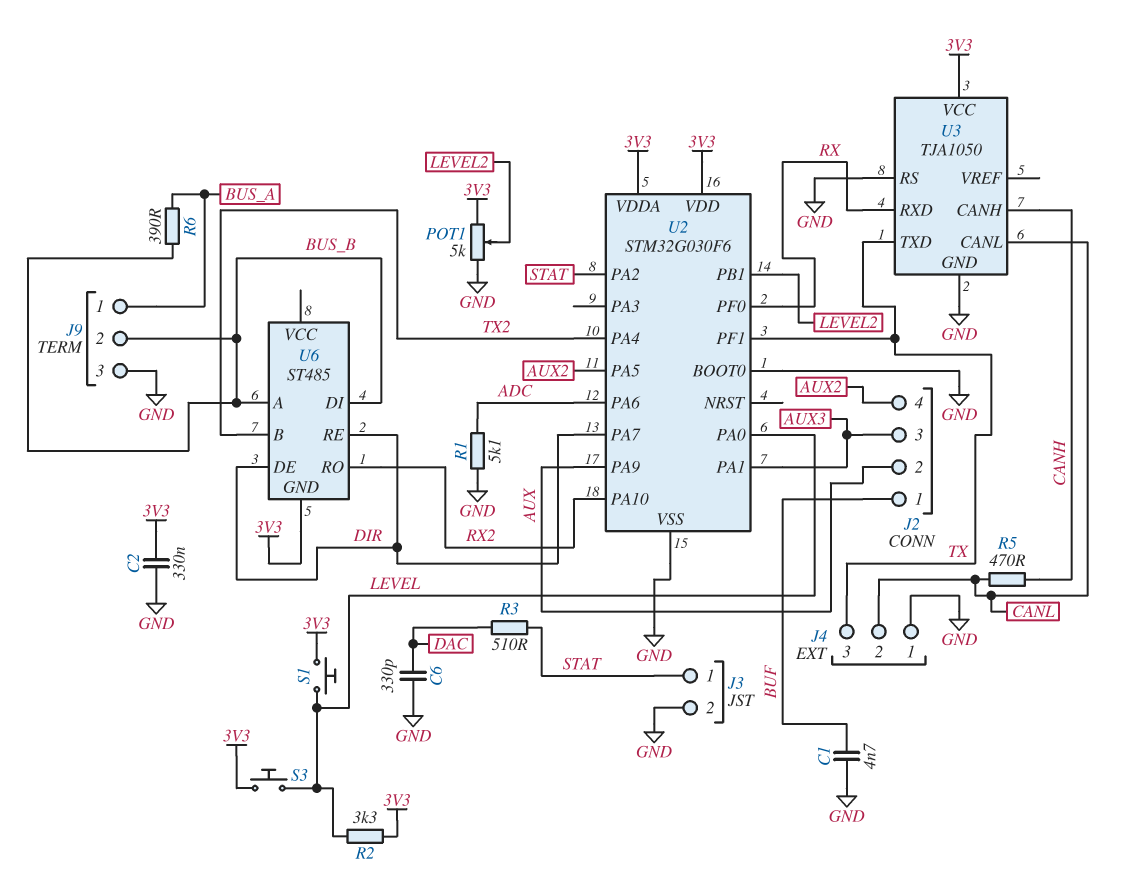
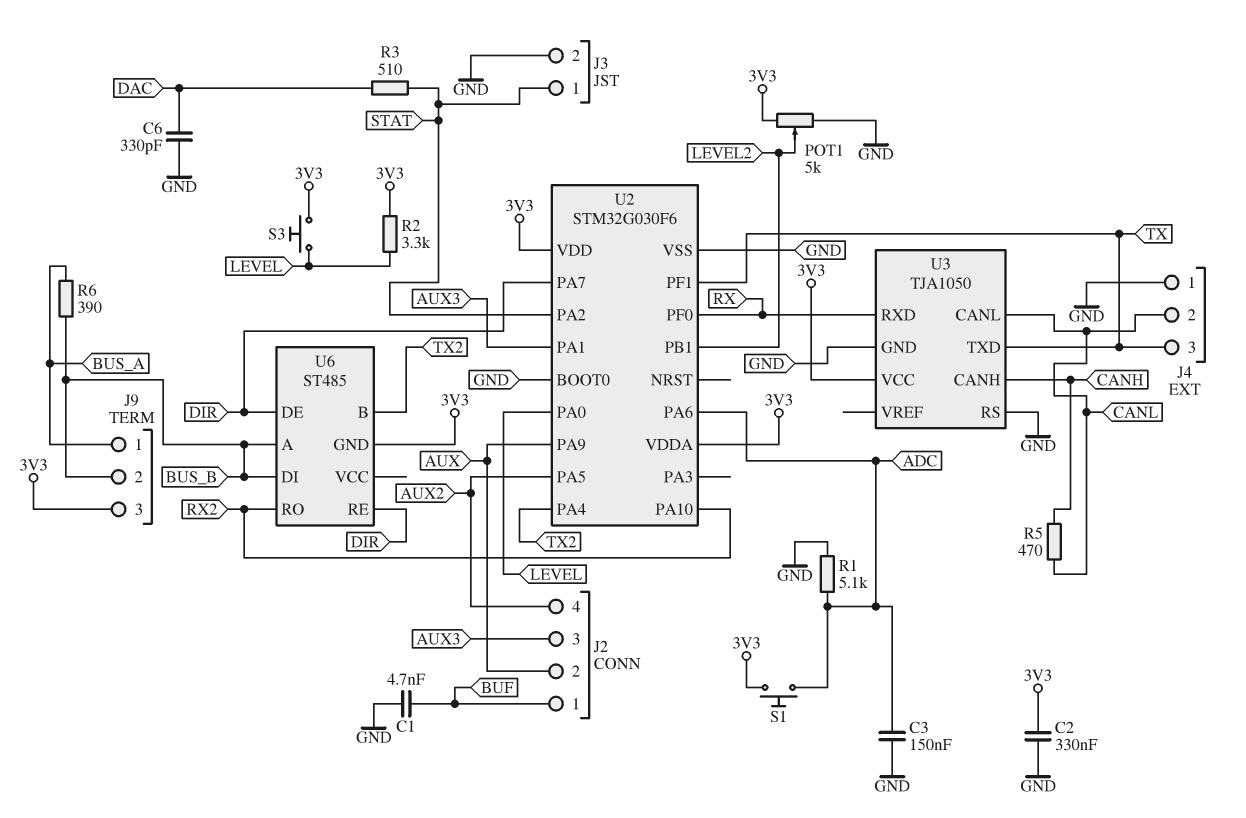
C3: none -> 150nF (ADC, GND)
J9 pin 3: GND -> 3V3
S1: button (3V3, LEVEL) -> button (3V3, ADC)

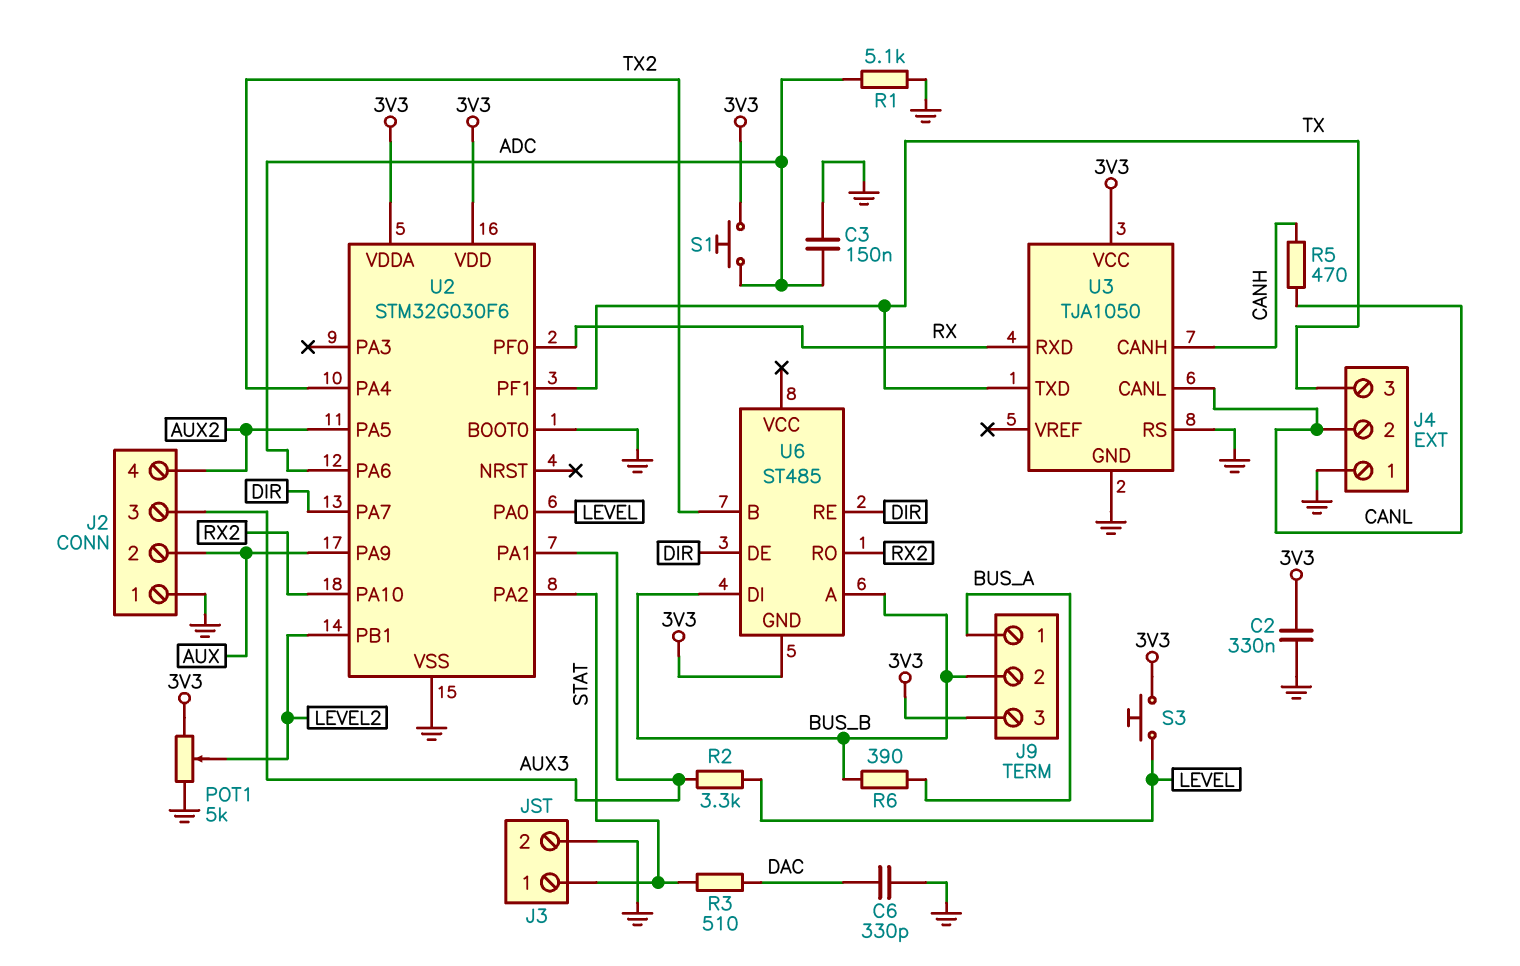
C1: 4.7nF (BUF, GND) -> none
J2 pin 1: BUF -> GND
R2: 3.3k (3V3, LEVEL) -> 3.3k (AUX3, LEVEL)

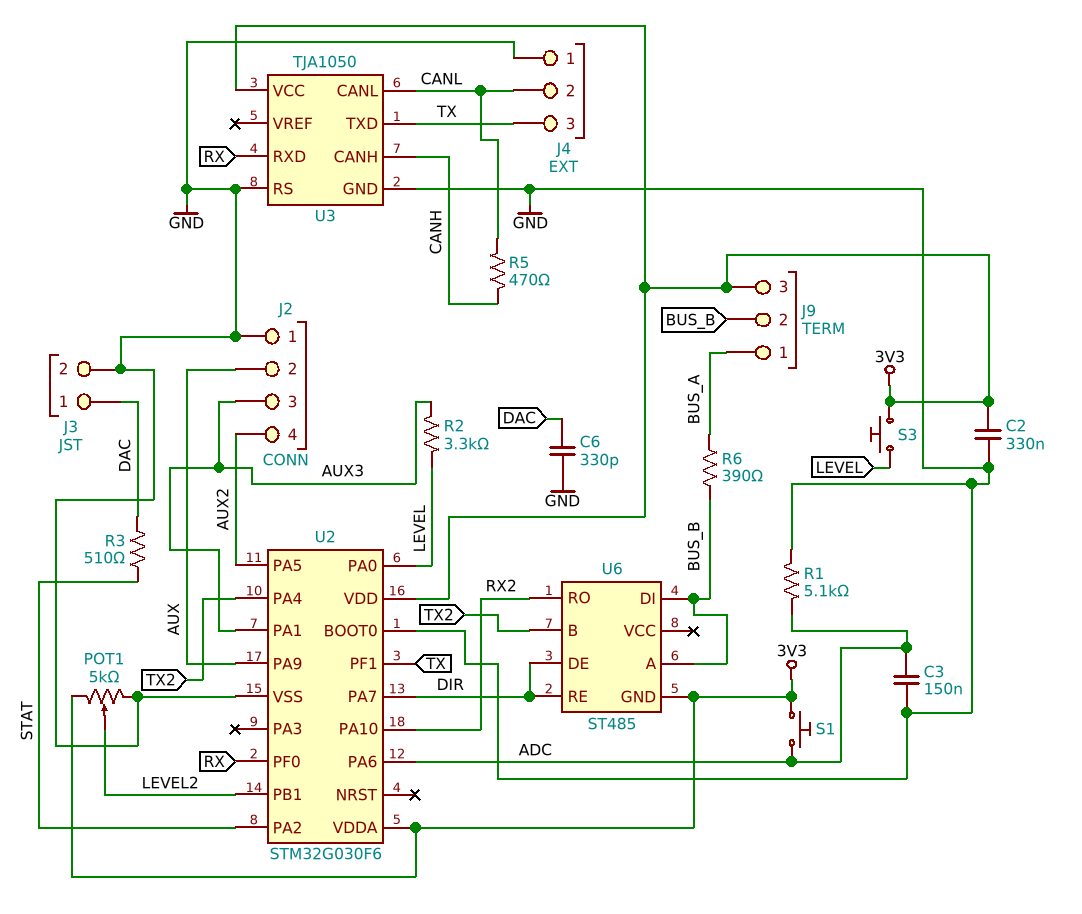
J3 pin 1: STAT -> DAC

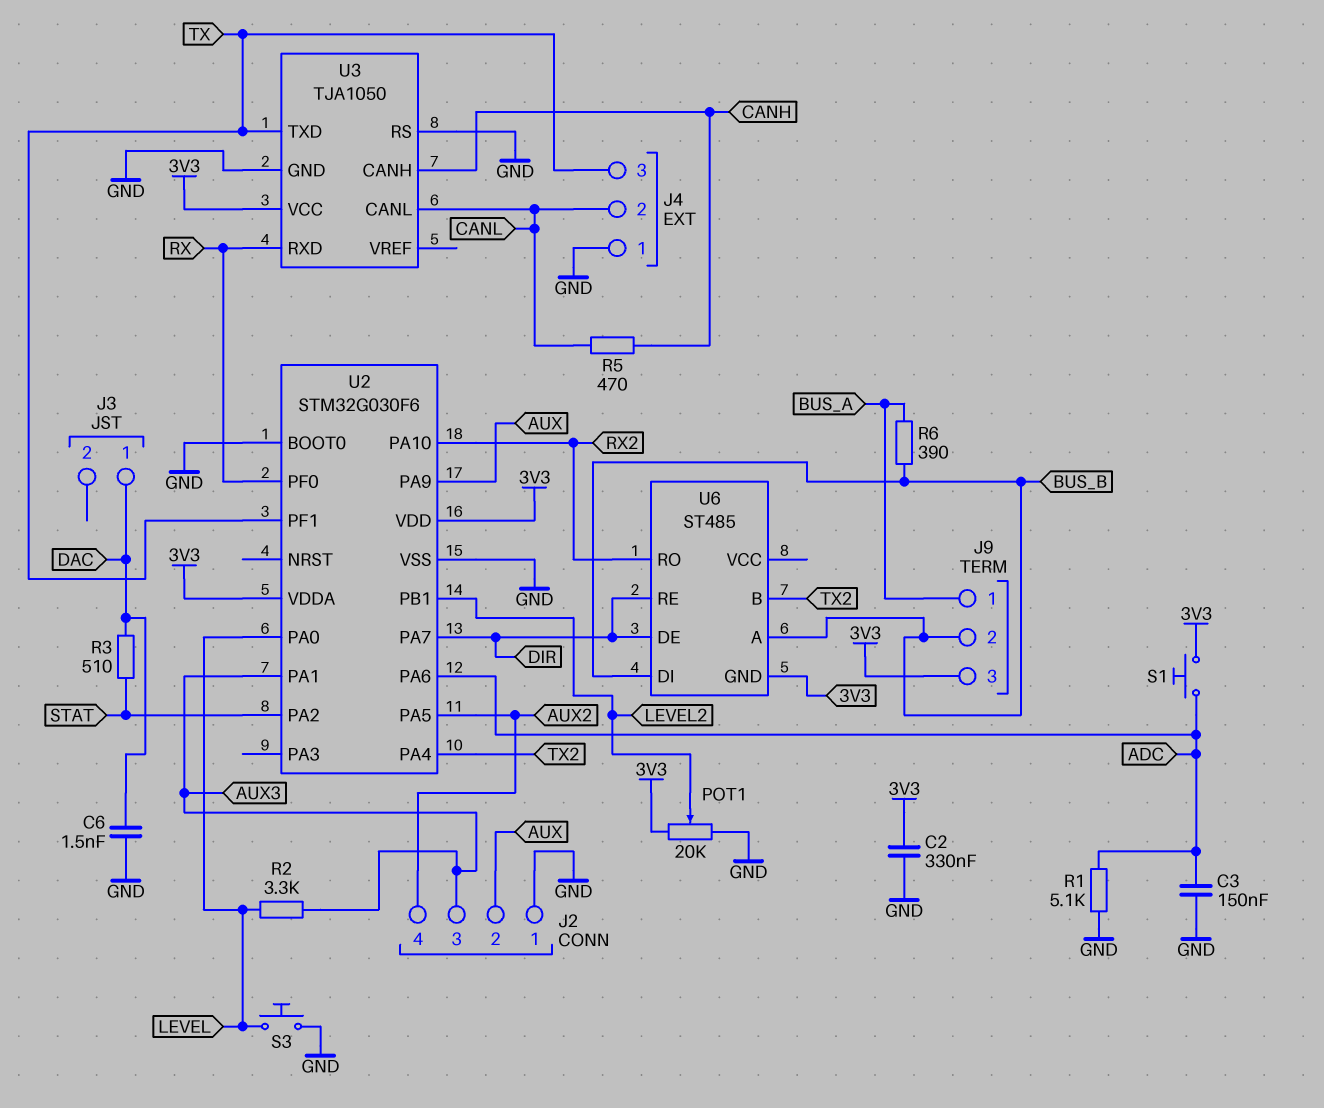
C6: 330pF (DAC, GND) -> 1.5nF (DAC, GND)
J3 pin 2: GND -> none
POT1: 5k (3V3, GND, wiper LEVEL2) -> 20k (3V3, GND, wiper LEVEL2)
S3: button (3V3, LEVEL) -> button (GND, LEVEL)

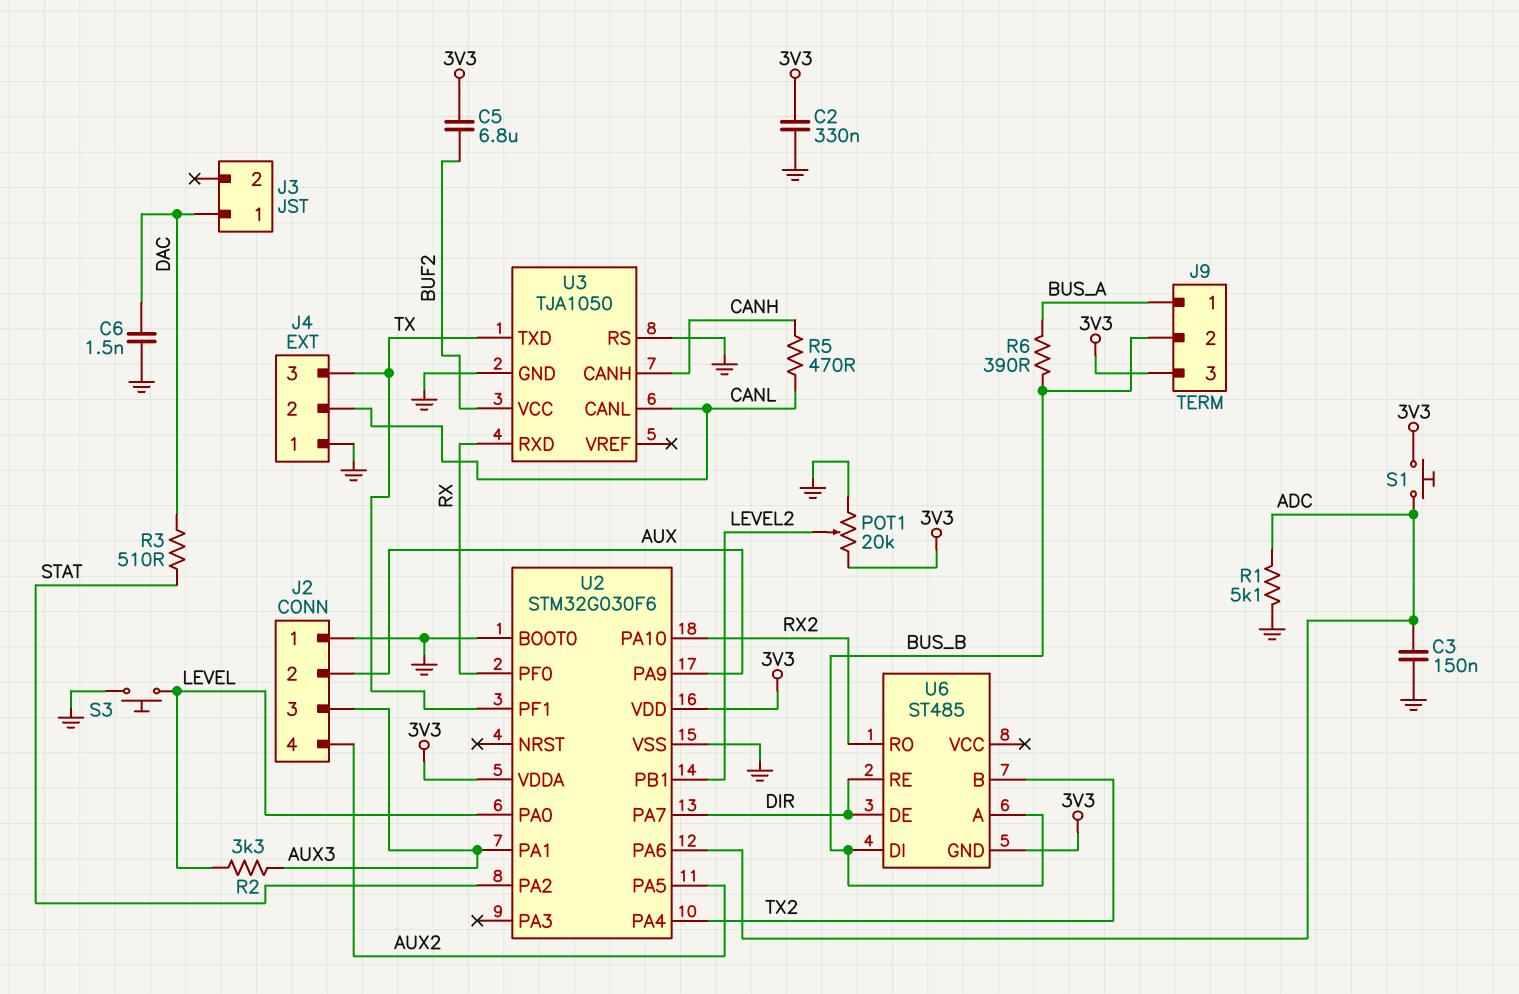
C5: none -> 6.8uF (3V3, BUF2)
U3 pin VCC: 3V3 -> BUF2

